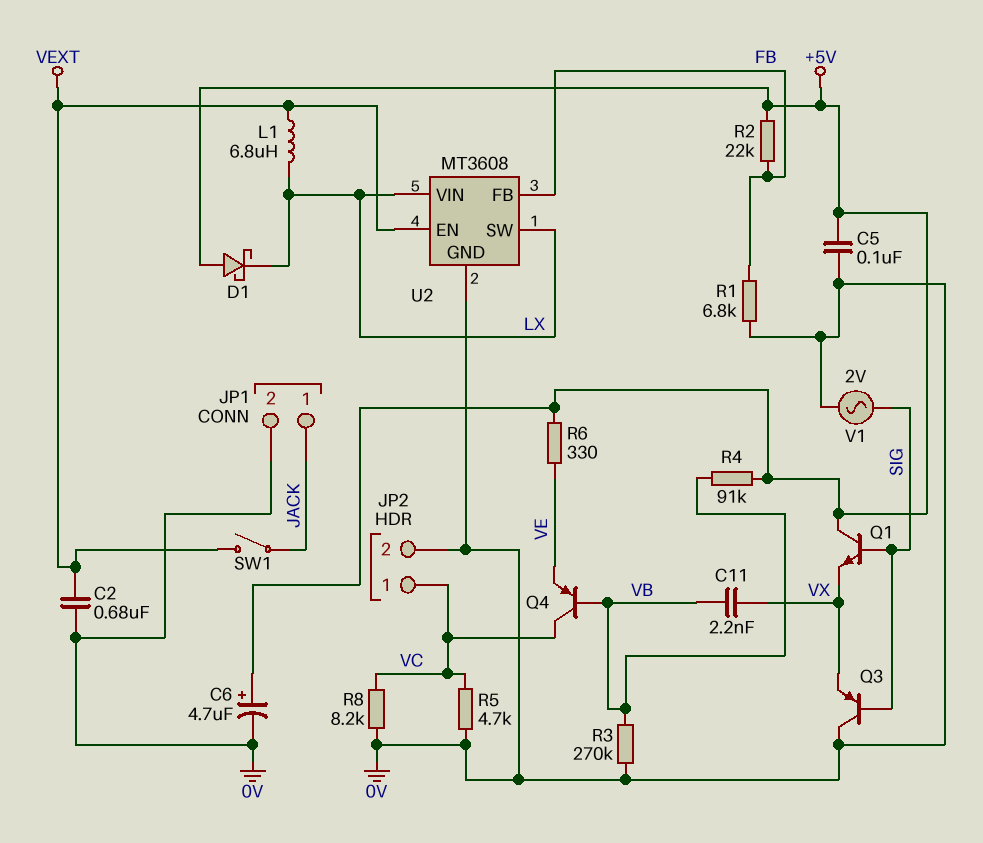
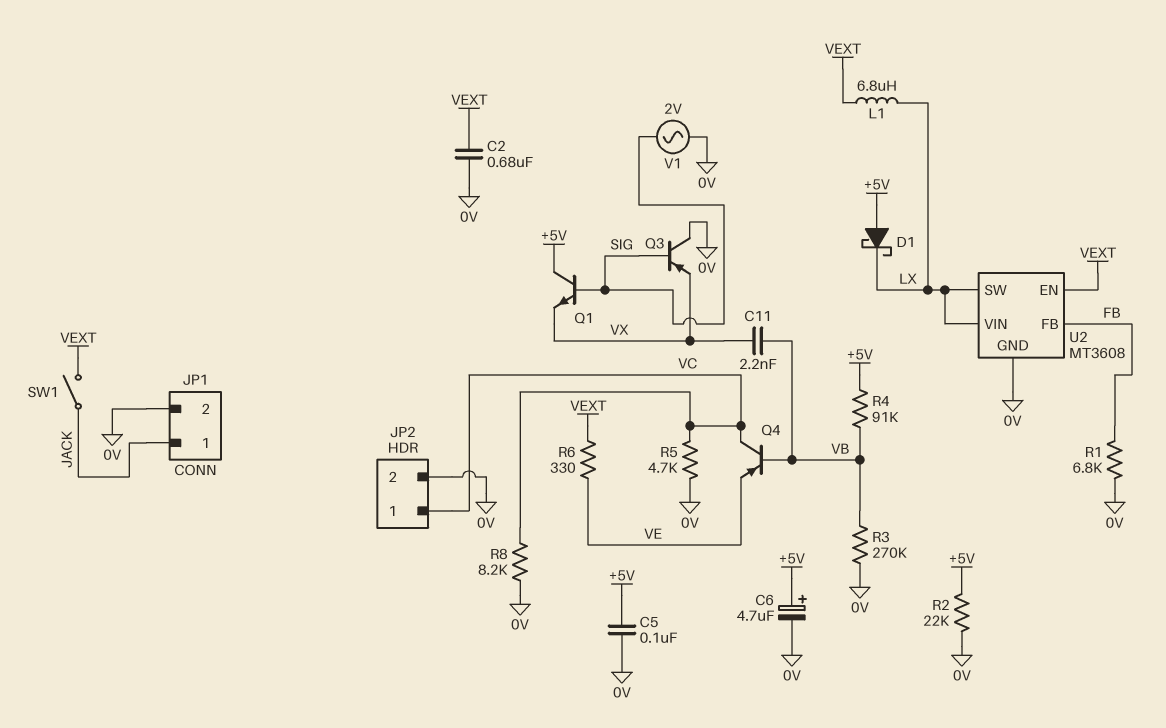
R2: 22k (+5V, FB) -> 22k (+5V, 0V)
R6: 330 (+5V, VE) -> 330 (VE, VEXT)

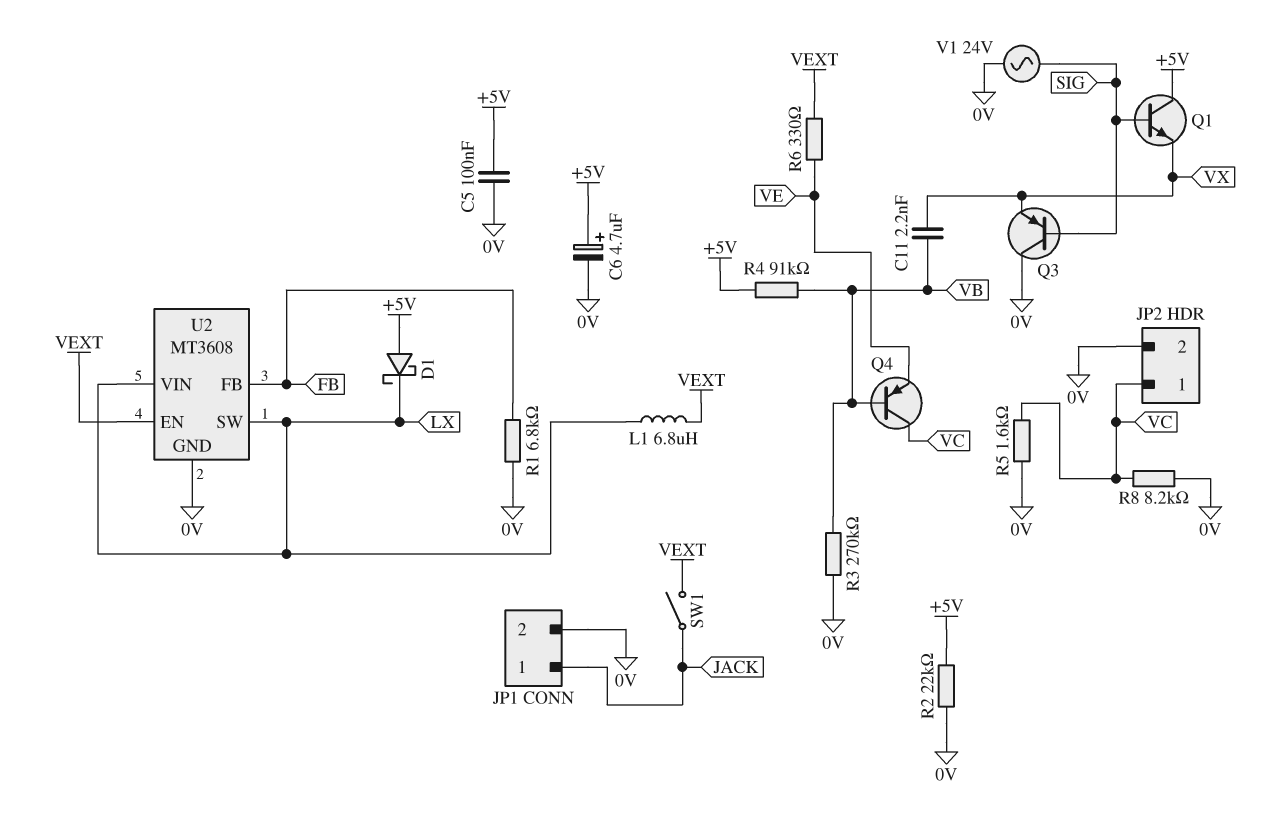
C2: 680nF (0V, VEXT) -> none
R5: 4.7k (0V, VC) -> 1.6k (0V, VC)
V1: AC 2V (0V, SIG) -> AC 24V (0V, SIG)

